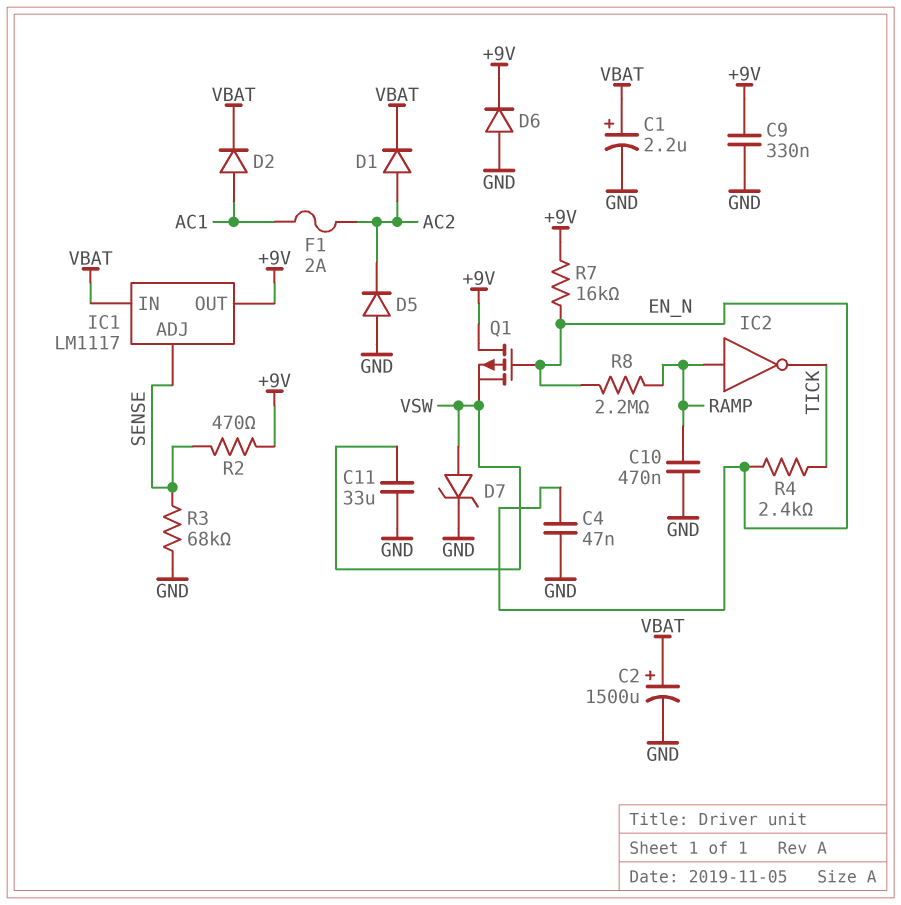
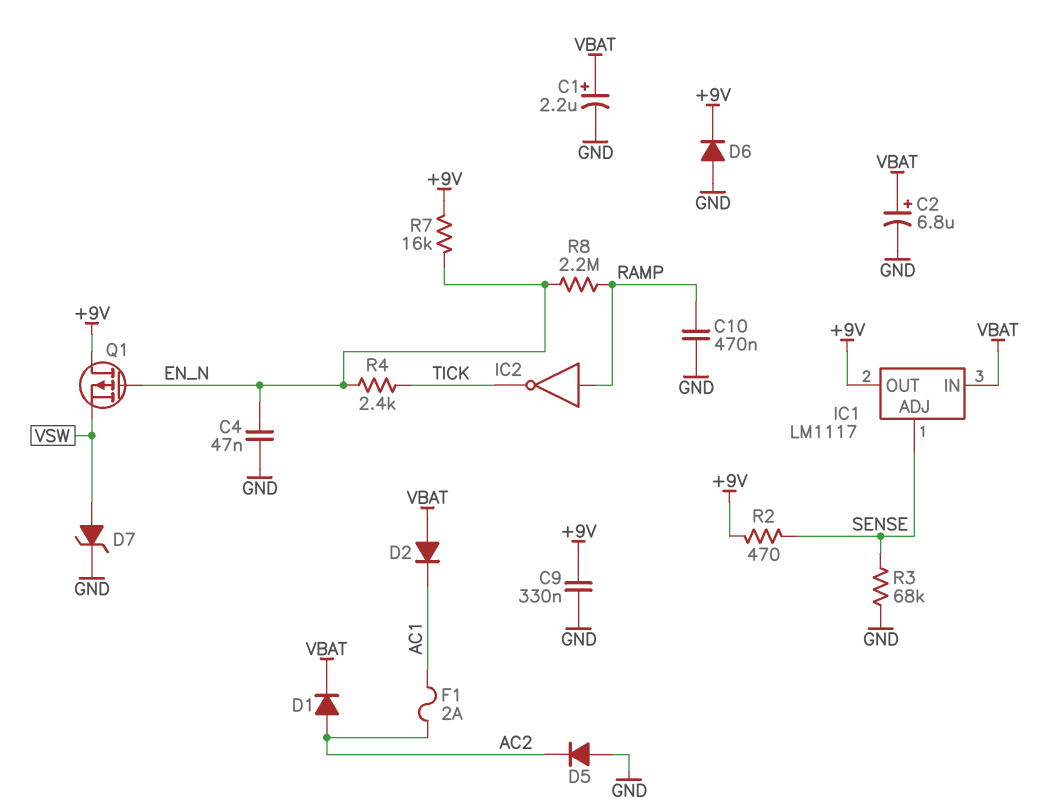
C2: 1500uF (plus VBAT, minus GND) -> 6.8uF (plus VBAT, minus GND)
C11: 33uF (GND, VSW) -> none
D2: diode (A AC1, K VBAT) -> diode (A VBAT, K AC1)

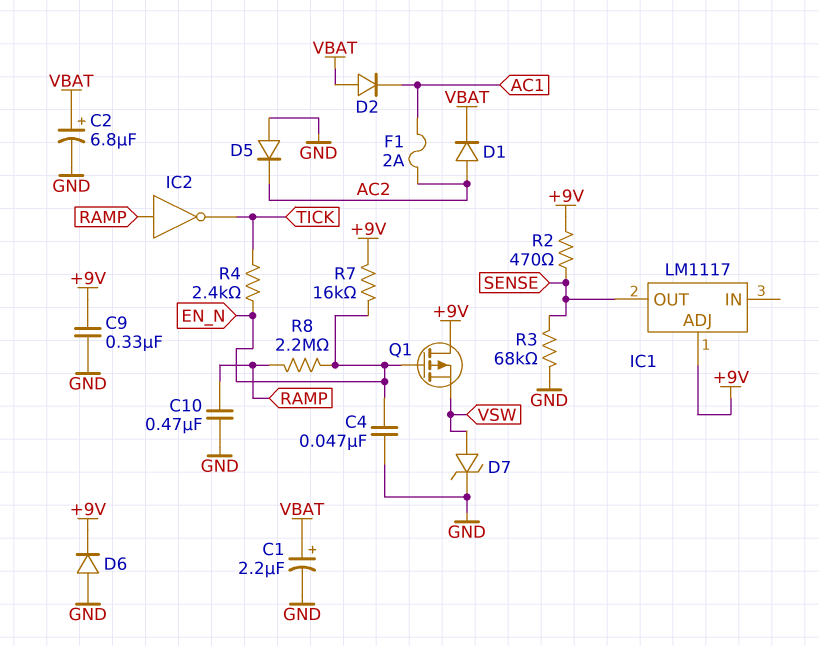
IC1 pin ADJ: SENSE -> +9V
IC1 pin IN: VBAT -> none
IC1 pin OUT: +9V -> SENSE

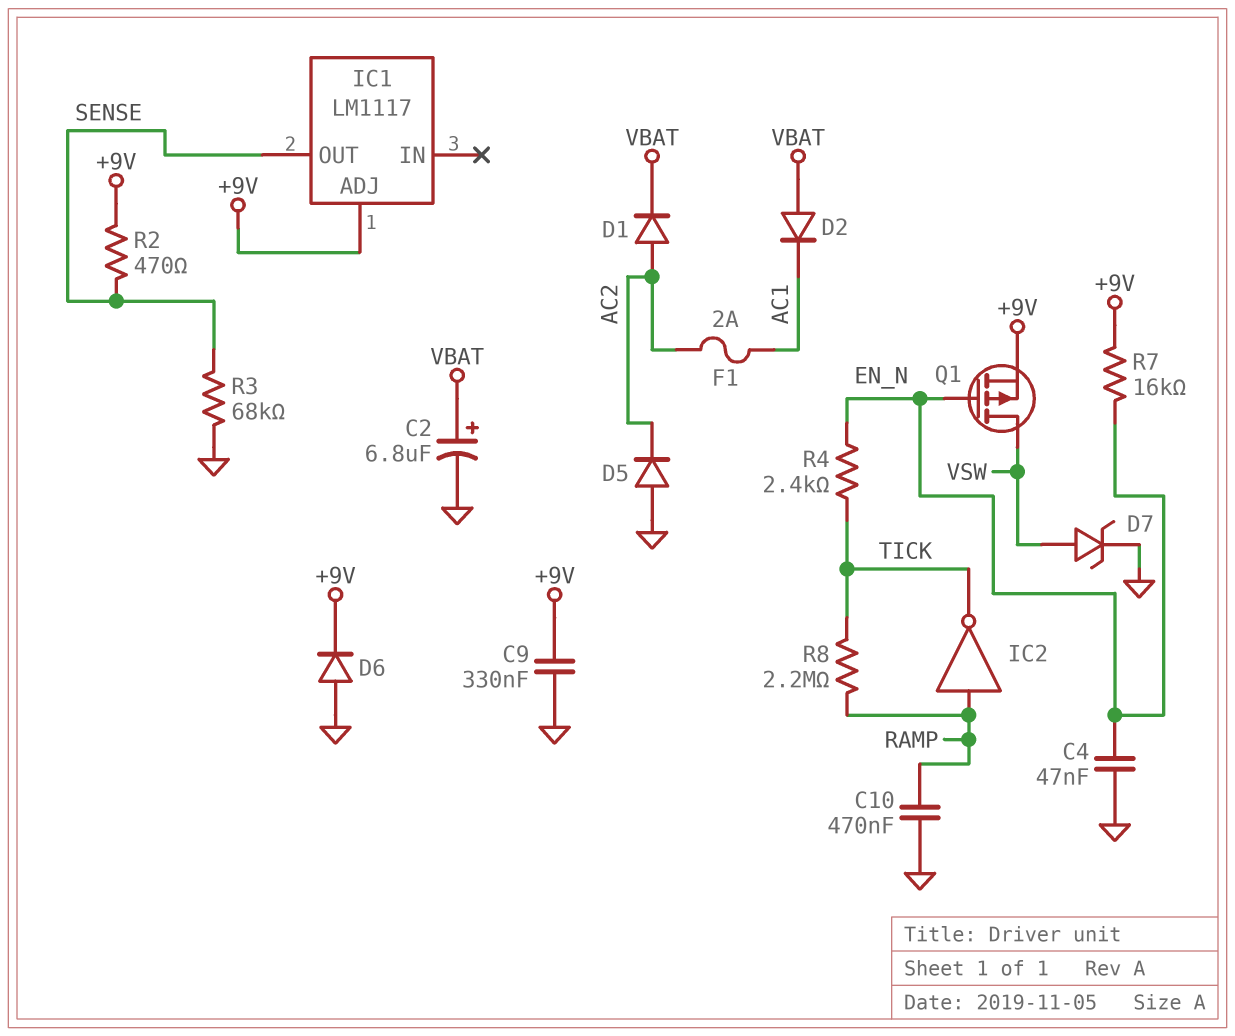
C1: 2.2uF (plus VBAT, minus GND) -> none
Q1: PMOS (G EN_N, D +9V, S VSW) -> PMOS (G EN_N, D VSW, S +9V)
R8: 2.2M (EN_N, RAMP) -> 2.2M (RAMP, TICK)

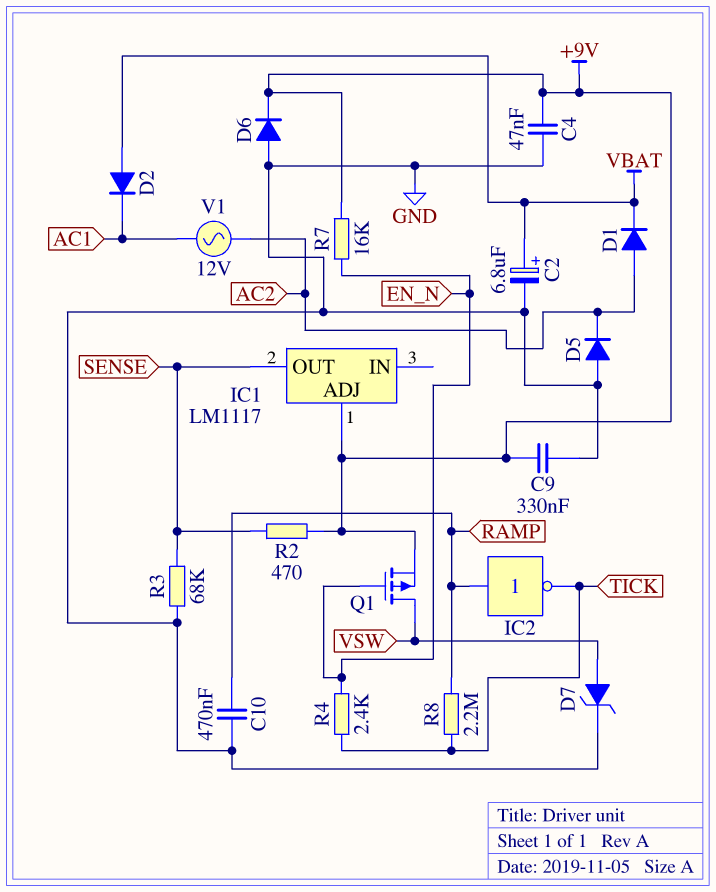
C4: 47nF (EN_N, GND) -> 47nF (+9V, GND)
F1: 2A (AC1, AC2) -> none
V1: none -> AC 12V (AC1, AC2)

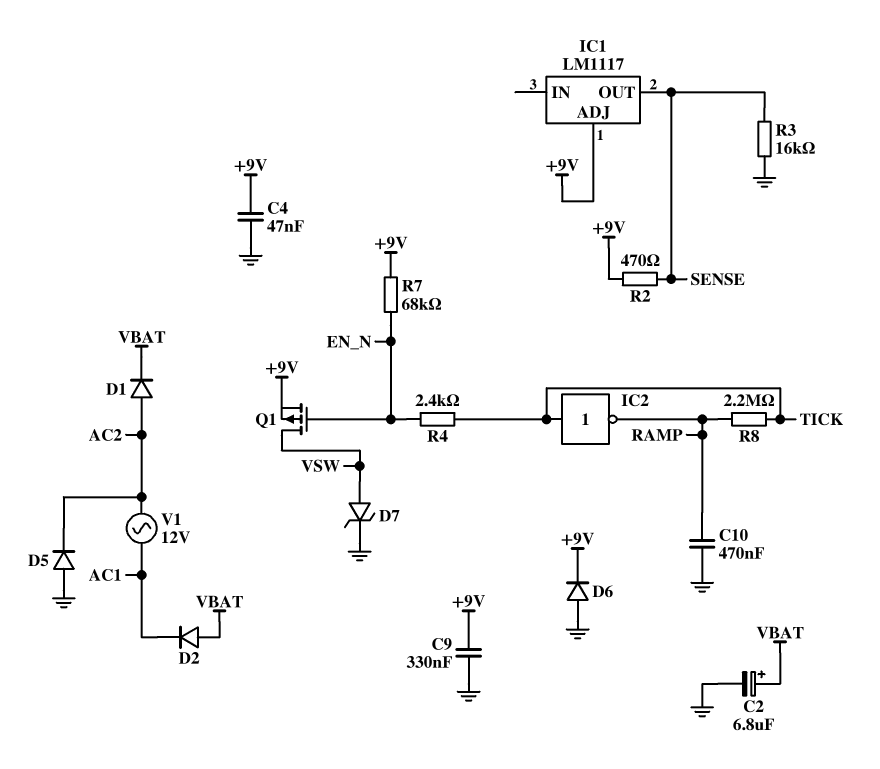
IC2: NOT (in RAMP, out TICK) -> NOT (in TICK, out RAMP)
R3: 68k (GND, SENSE) -> 16k (GND, SENSE)
R7: 16k (+9V, EN_N) -> 68k (+9V, EN_N)

